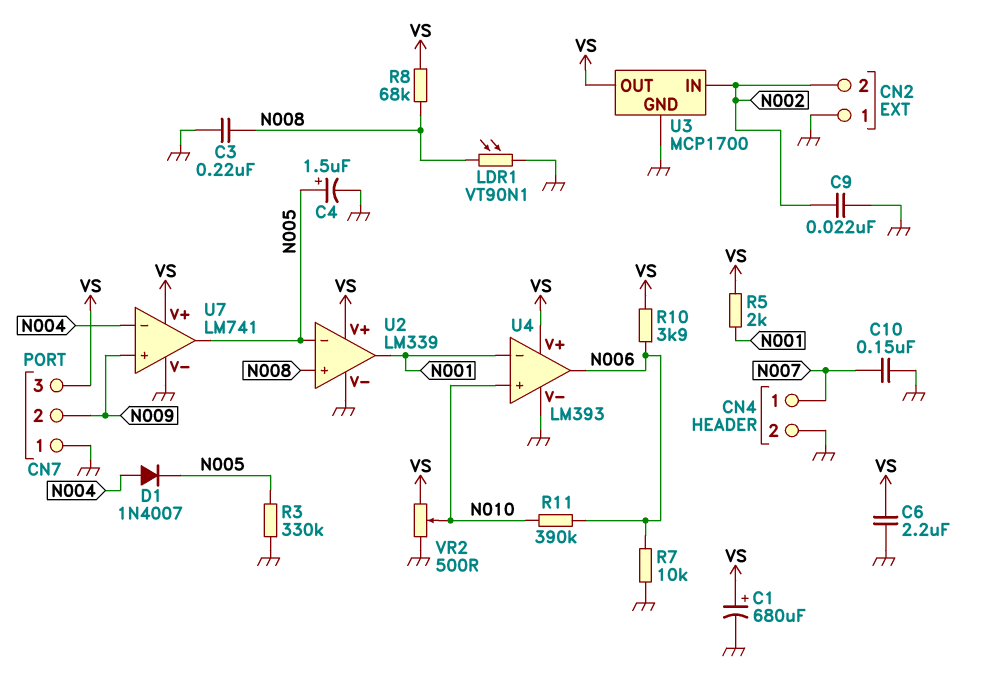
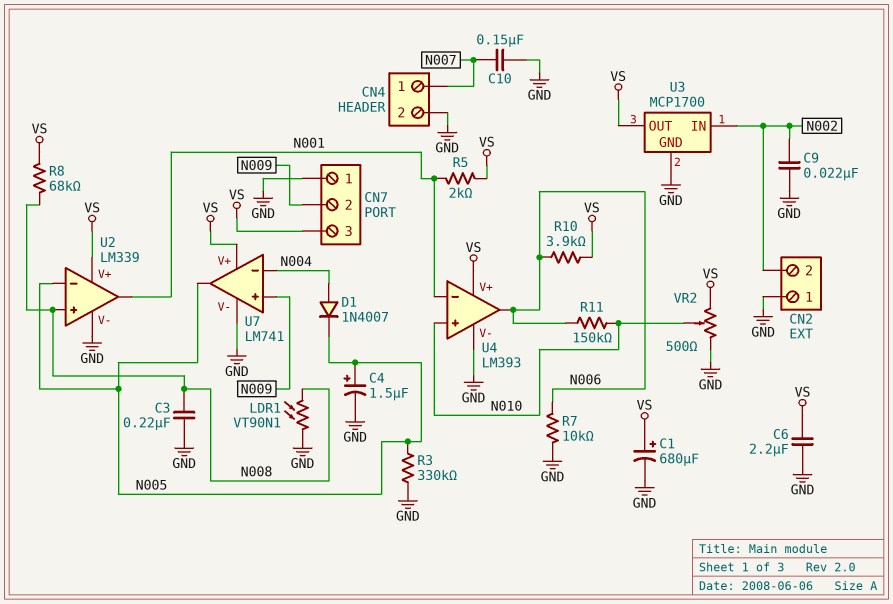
R11: 390k (N006, N010) -> 150k (N006, N010)

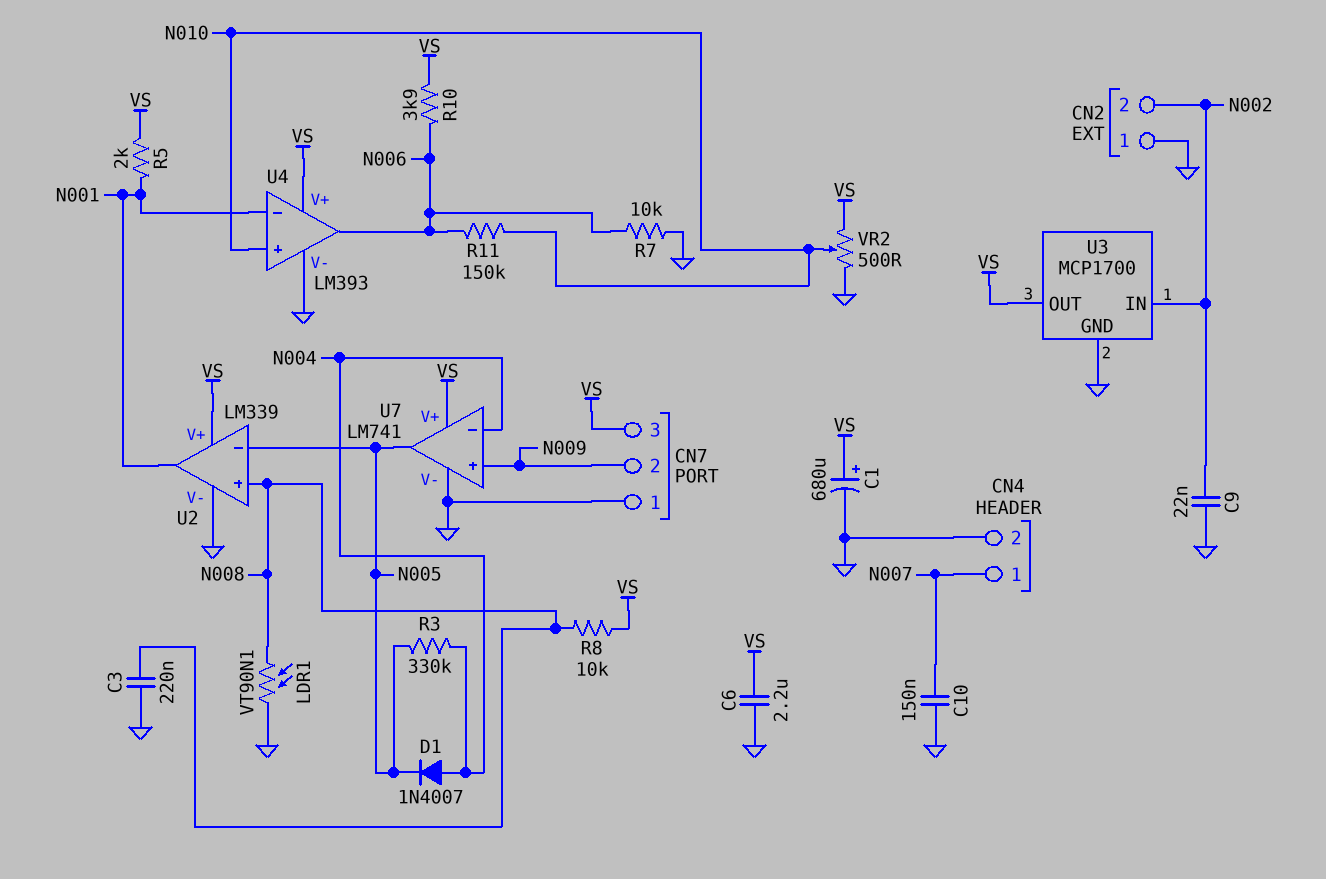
C4: 1.5uF (plus N005, minus GND) -> none
R3: 330k (GND, N005) -> 330k (N004, N005)
R8: 68k (N008, VS) -> 10k (N008, VS)

